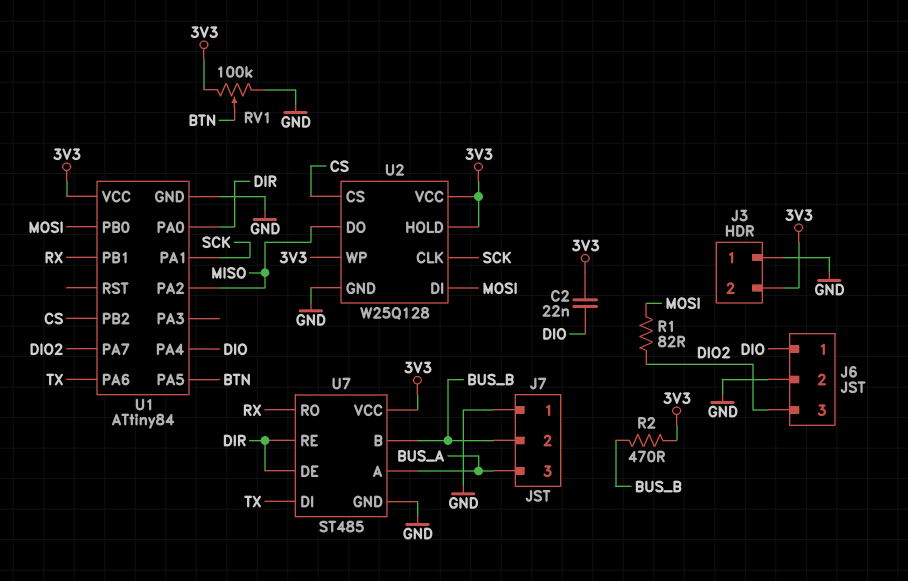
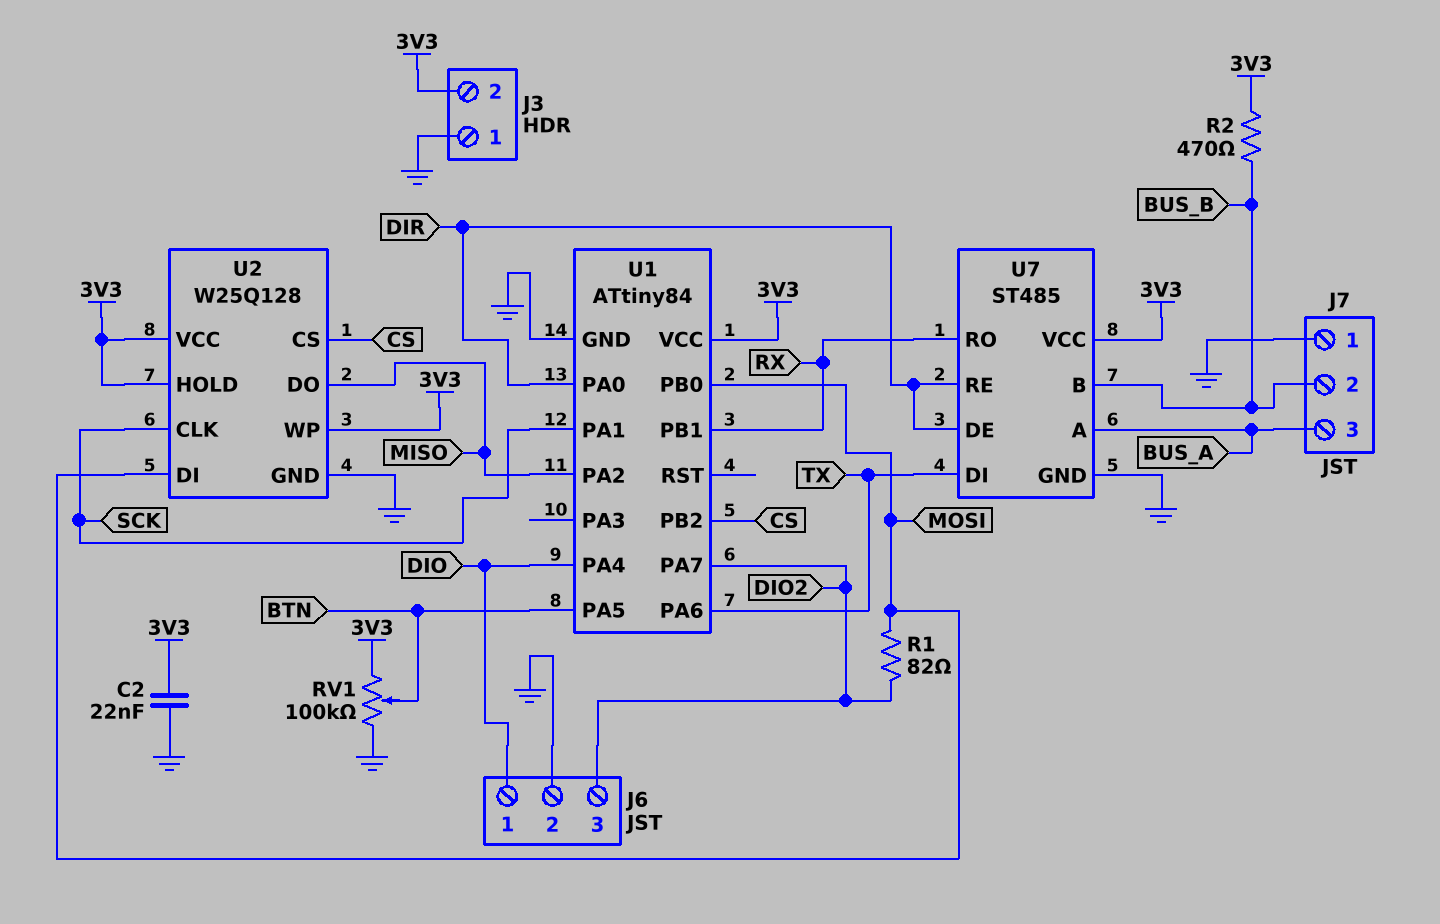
C2: 22nF (3V3, DIO) -> 22nF (3V3, GND)

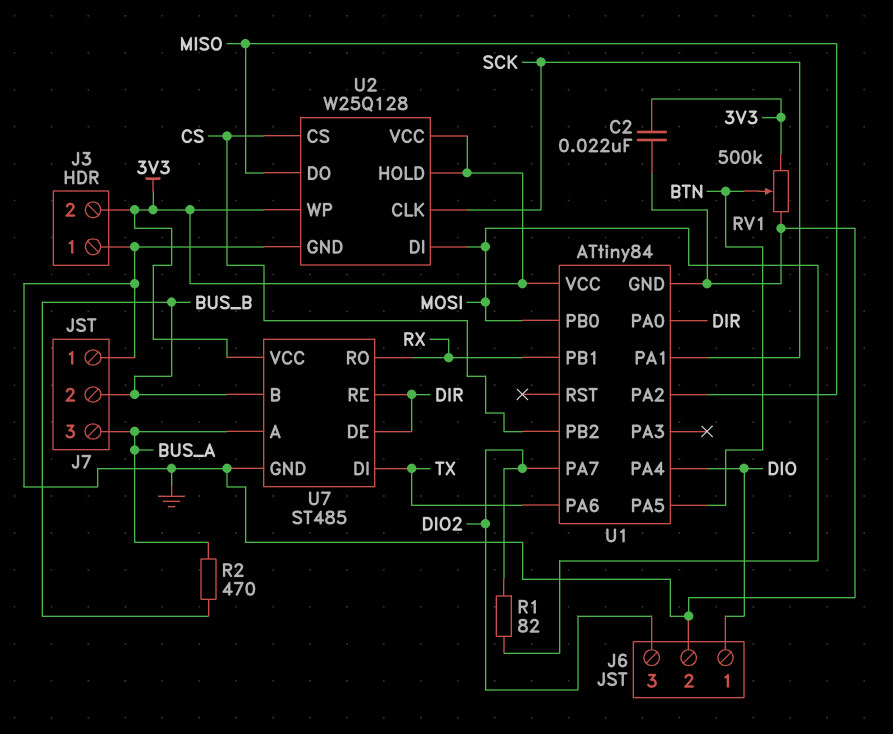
R2: 470 (3V3, BUS_B) -> 470 (BUS_A, BUS_B)
RV1: 100k (3V3, GND, wiper BTN) -> 500k (3V3, GND, wiper BTN)

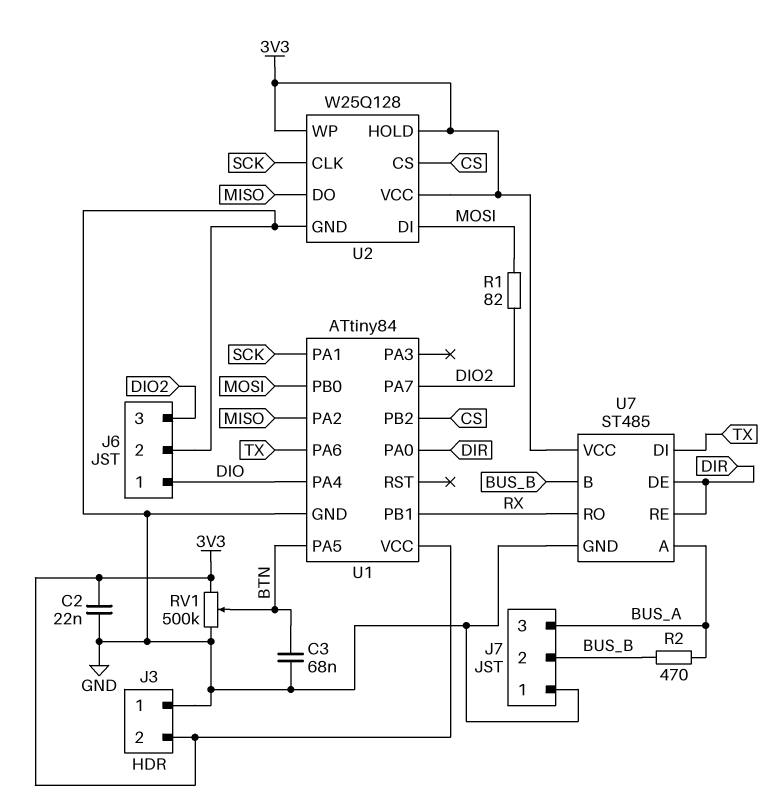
C3: none -> 68nF (BTN, GND)

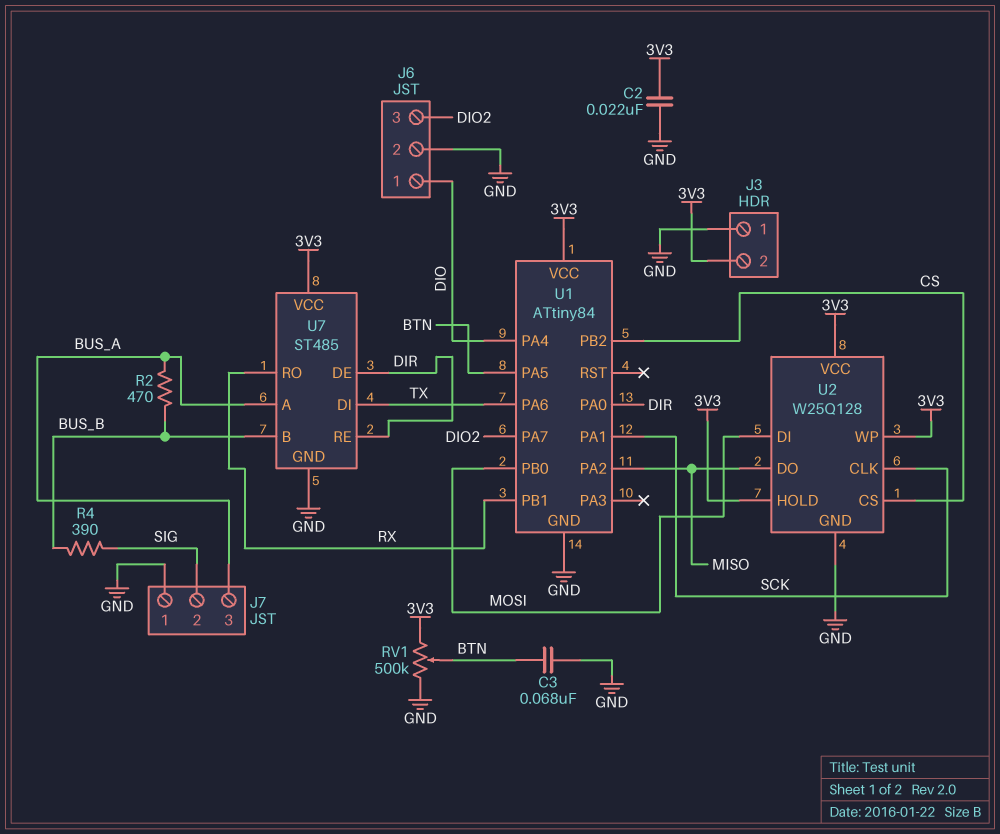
J7 pin 2: BUS_B -> SIG
R1: 82 (DIO2, MOSI) -> none
R4: none -> 390 (BUS_B, SIG)

